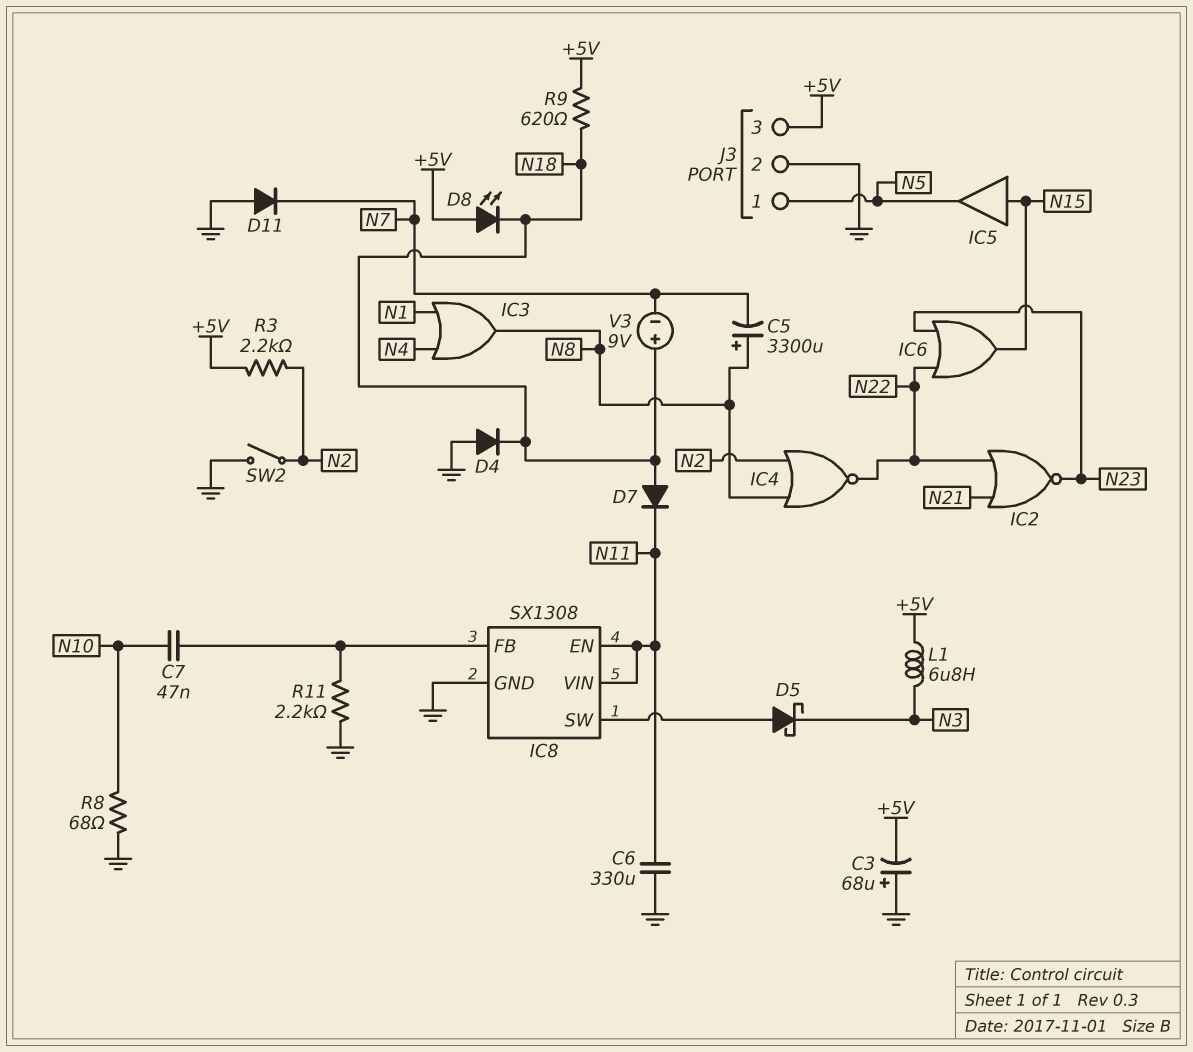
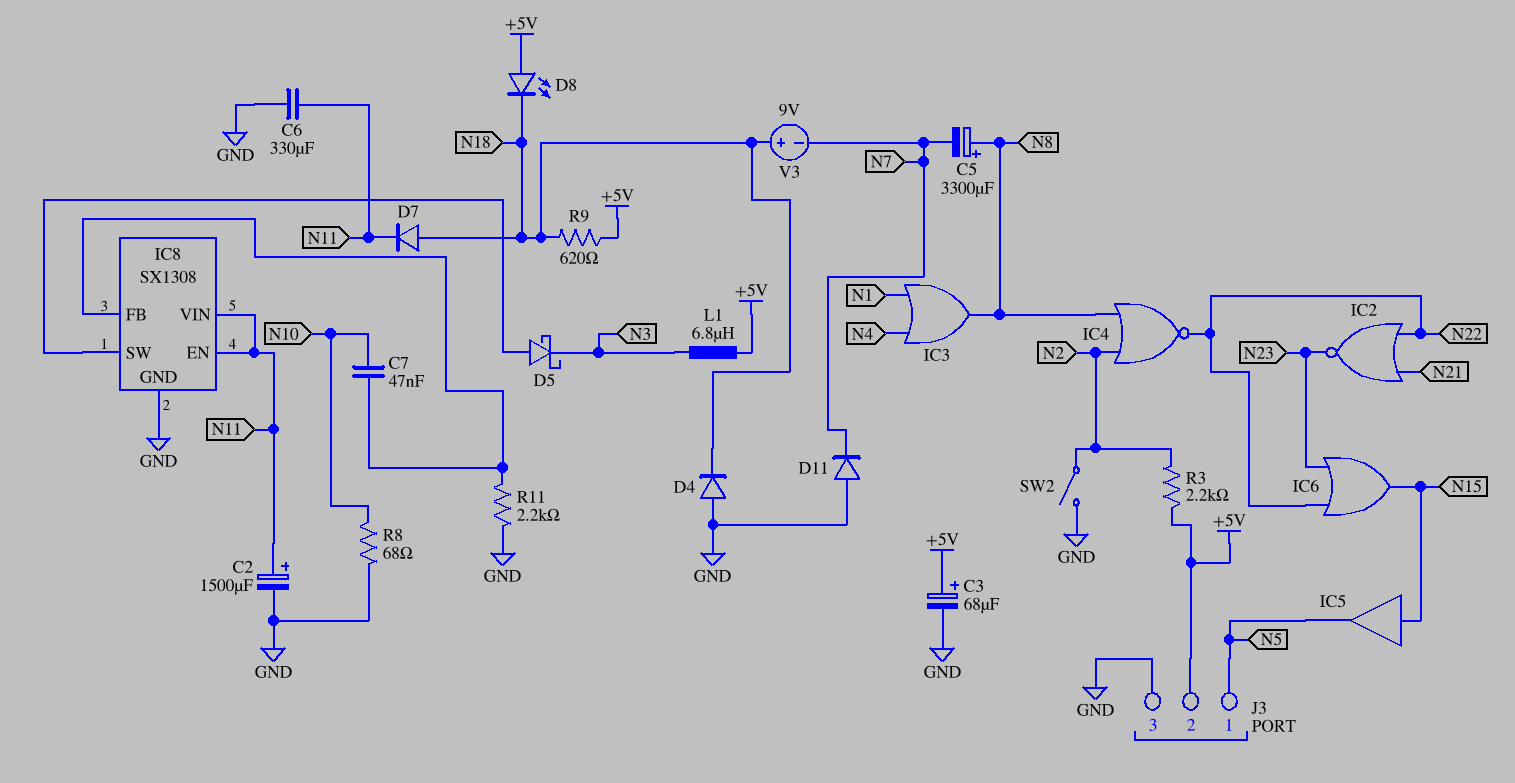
C2: none -> 1500uF (plus N11, minus GND)
C3: 68uF (plus GND, minus +5V) -> 68uF (plus +5V, minus GND)
J3 pin 2: GND -> +5V
J3 pin 3: +5V -> GND

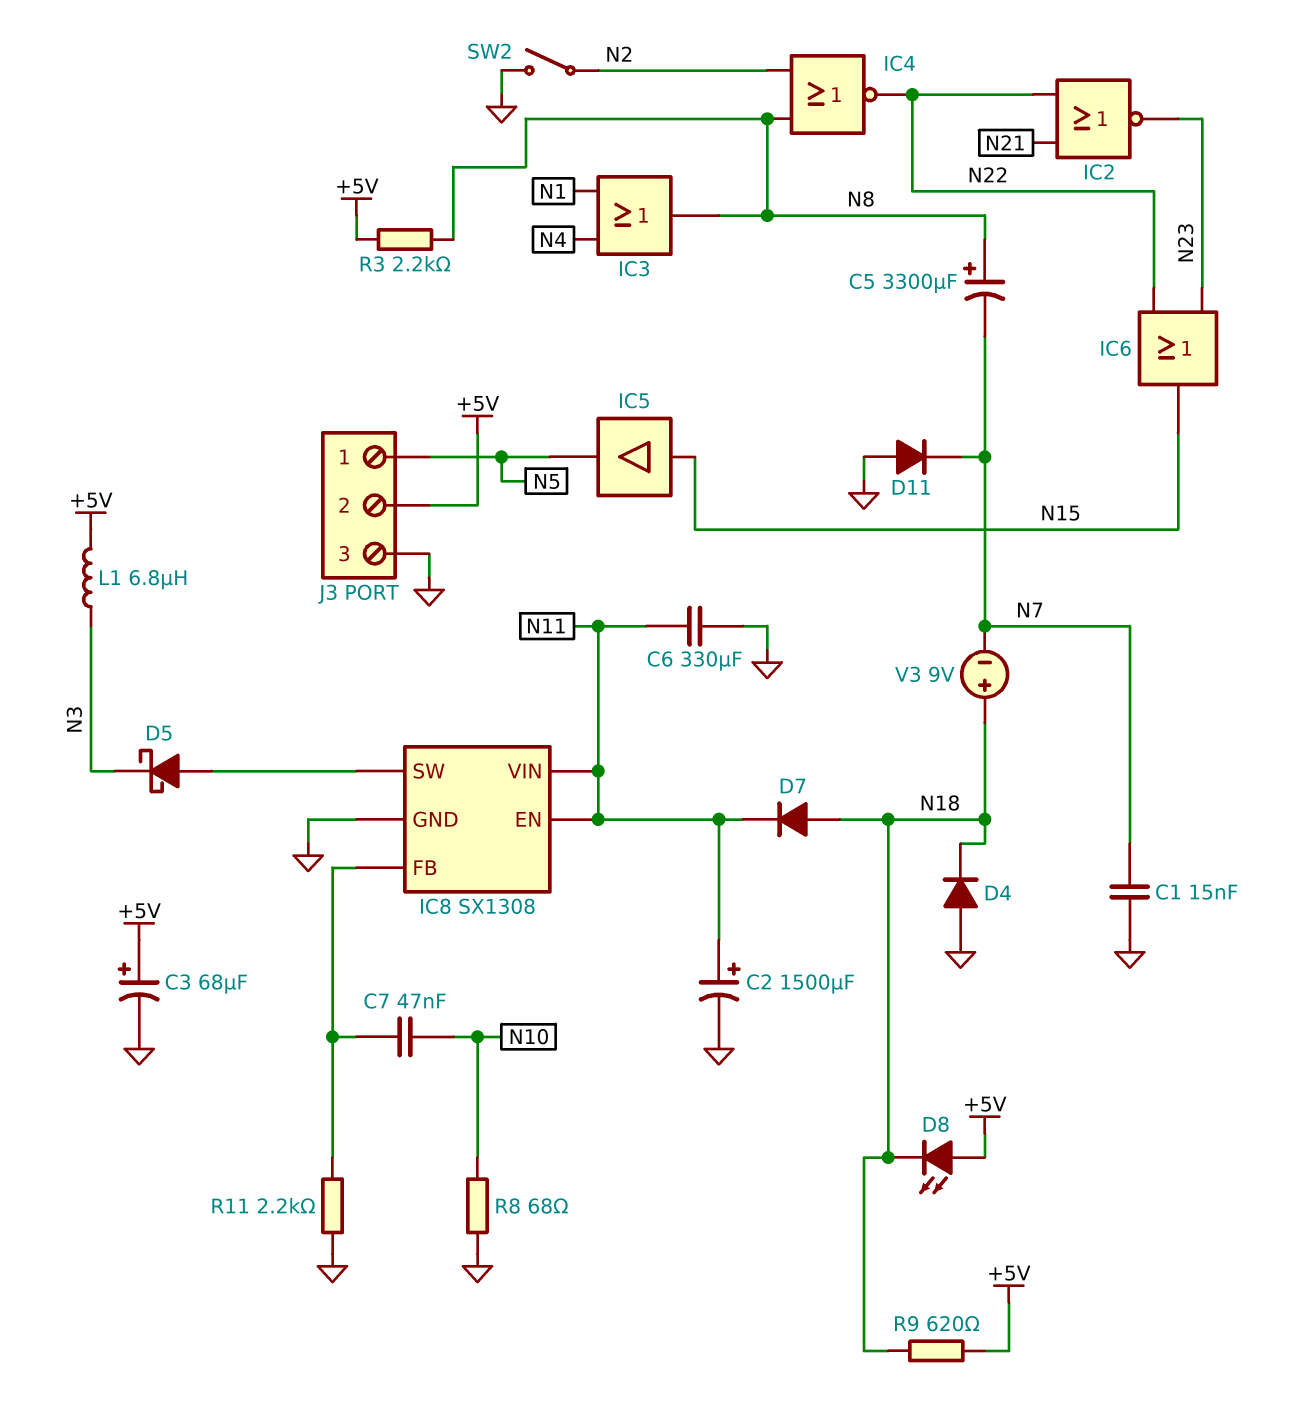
C1: none -> 15nF (GND, N7)
R3: 2.2k (+5V, N2) -> 2.2k (+5V, N8)

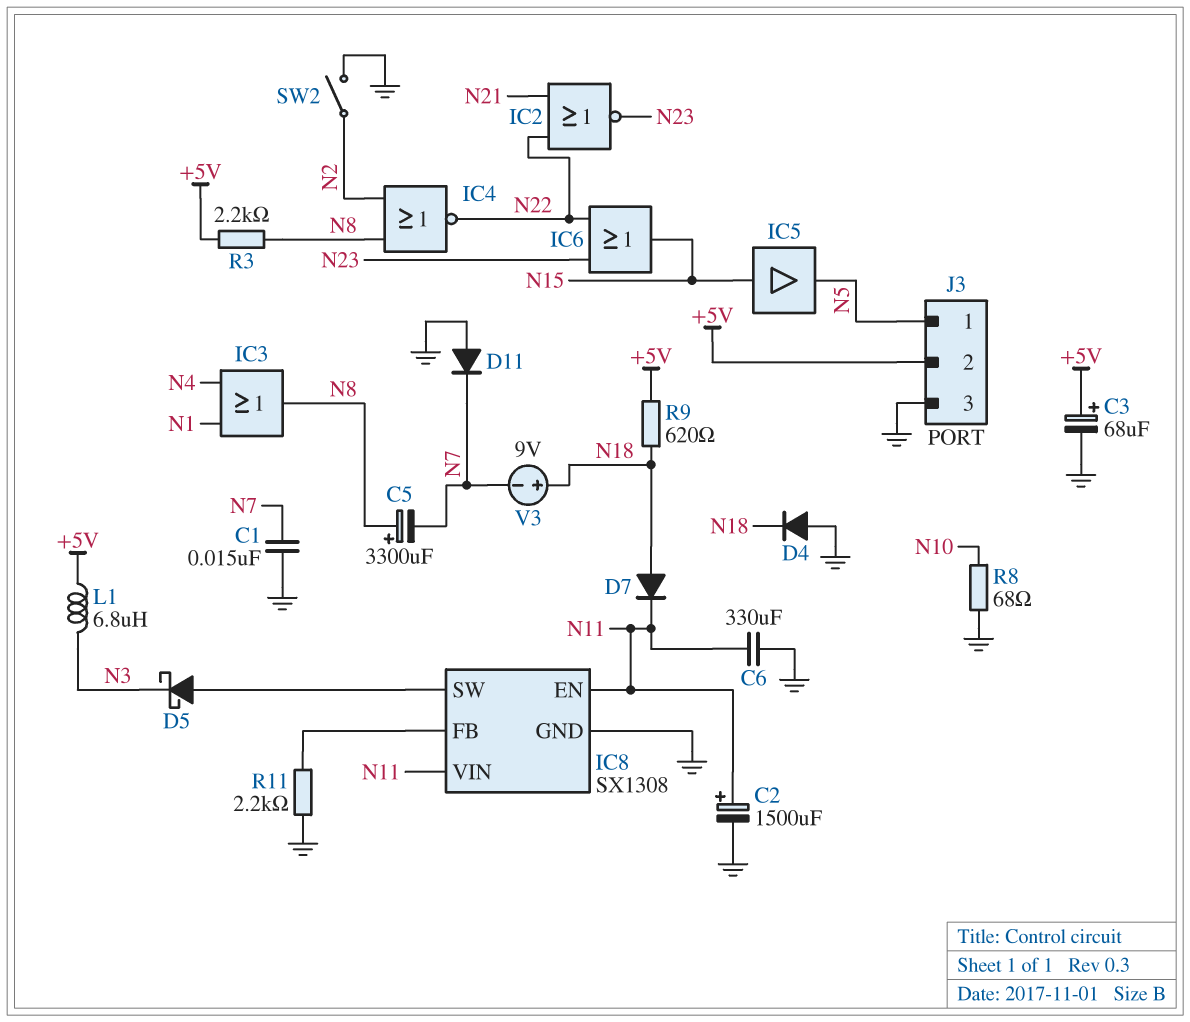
C7: 47nF (IC8/FB, N10) -> none
D8: LED (A +5V, K N18) -> none

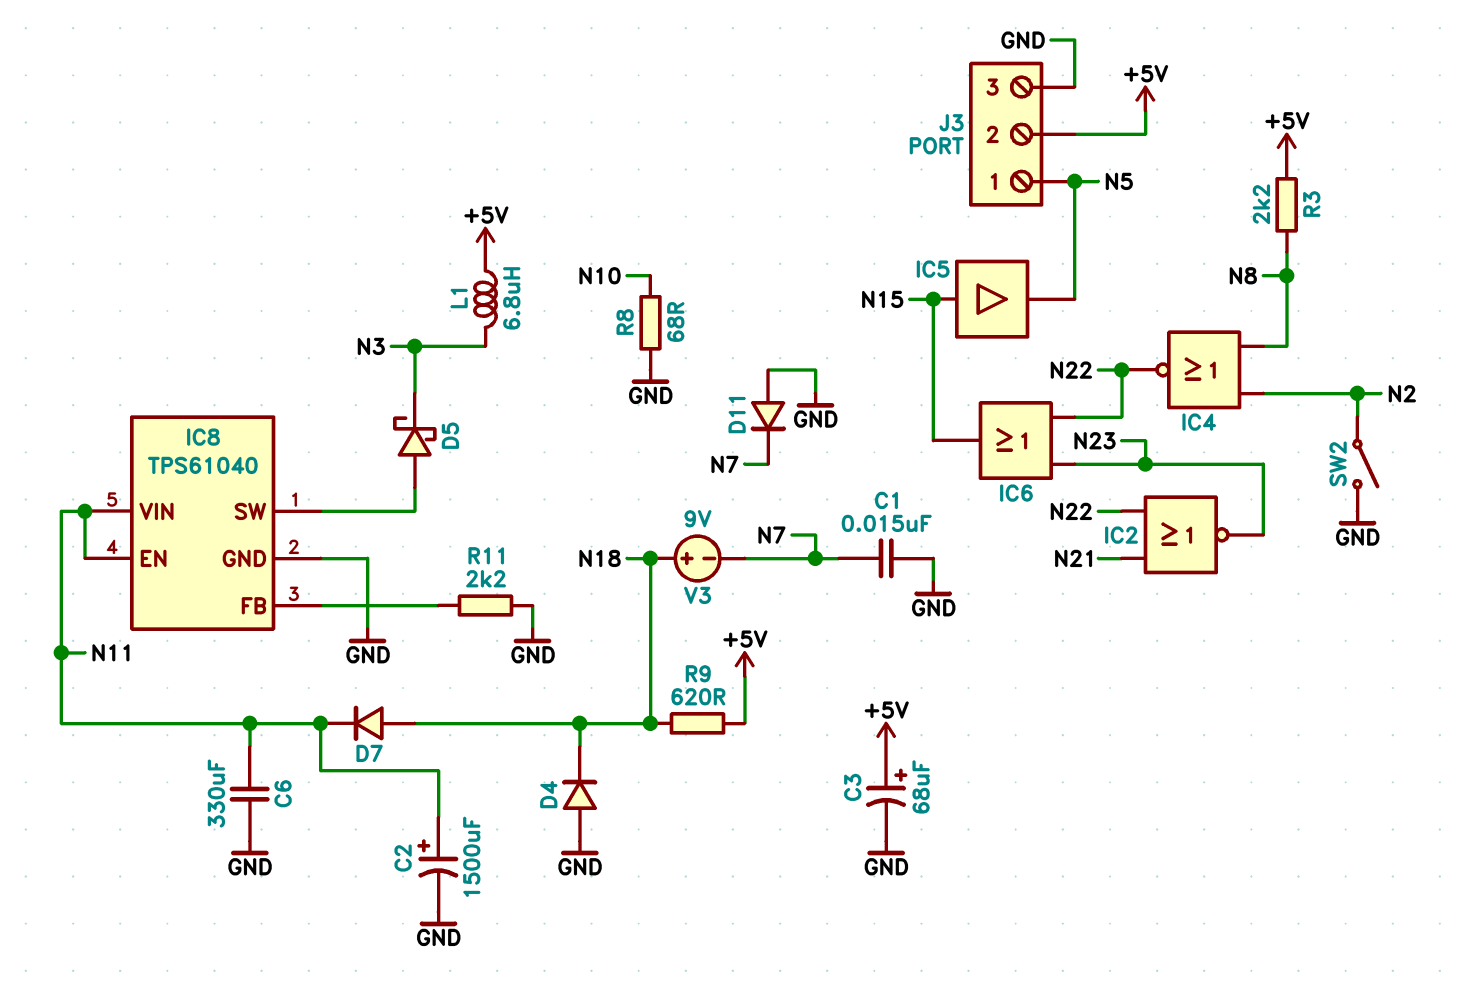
C5: 3300uF (plus N8, minus N7) -> none
IC3: OR (in N1, in N4, out N8) -> none
IC8: SX1308 -> TPS61040

